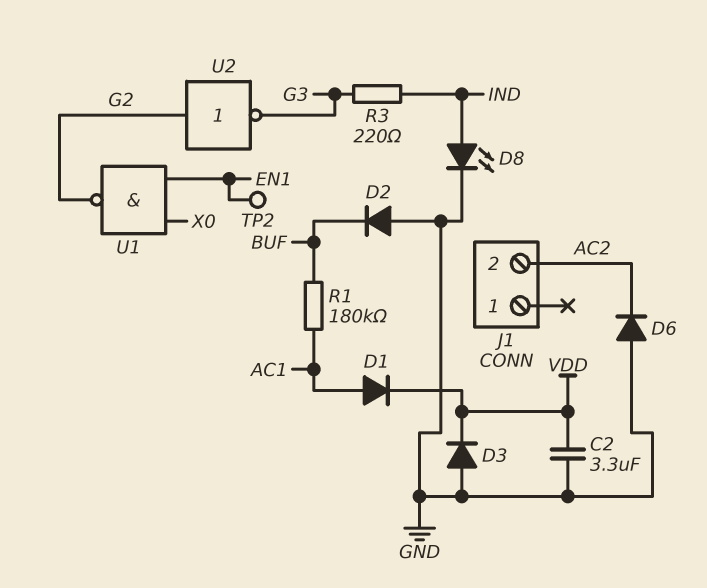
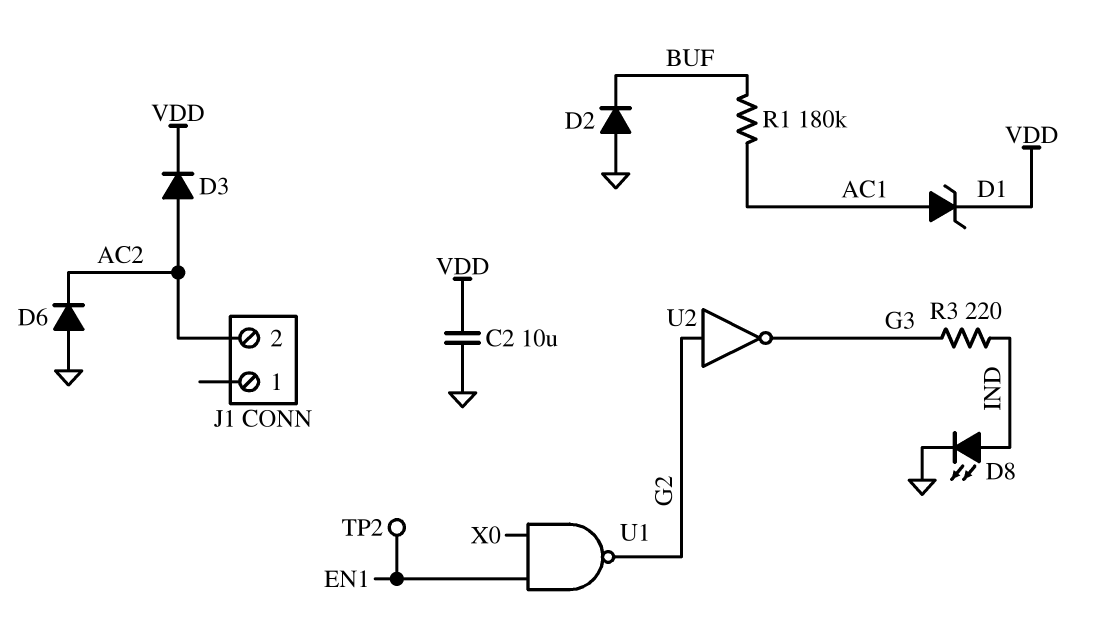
C2: 3.3uF (GND, VDD) -> 10uF (GND, VDD)
D1: diode (A AC1, K VDD) -> zener (A AC1, K VDD)
D3: diode (A GND, K VDD) -> diode (A AC2, K VDD)

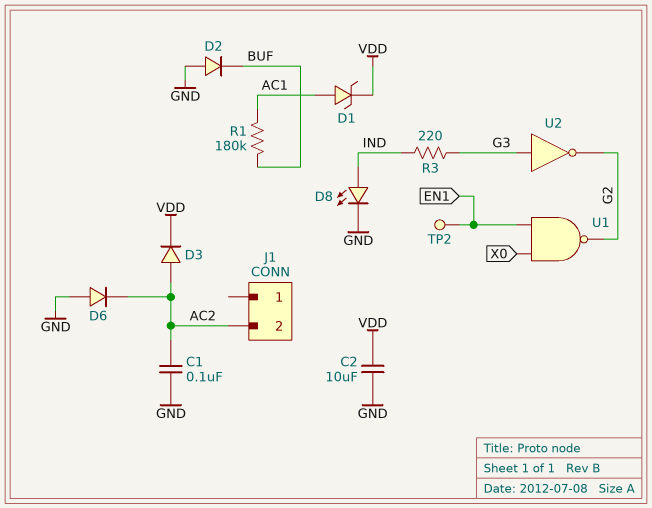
C1: none -> 100nF (AC2, GND)
U2: NOT (in G2, out G3) -> NOT (in G3, out G2)

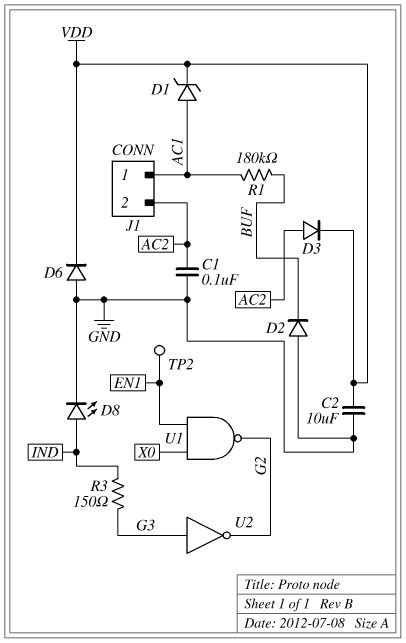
D6: diode (A GND, K AC2) -> diode (A GND, K VDD)
J1 pin 1: none -> AC1
R3: 220 (G3, IND) -> 150 (G3, IND)

